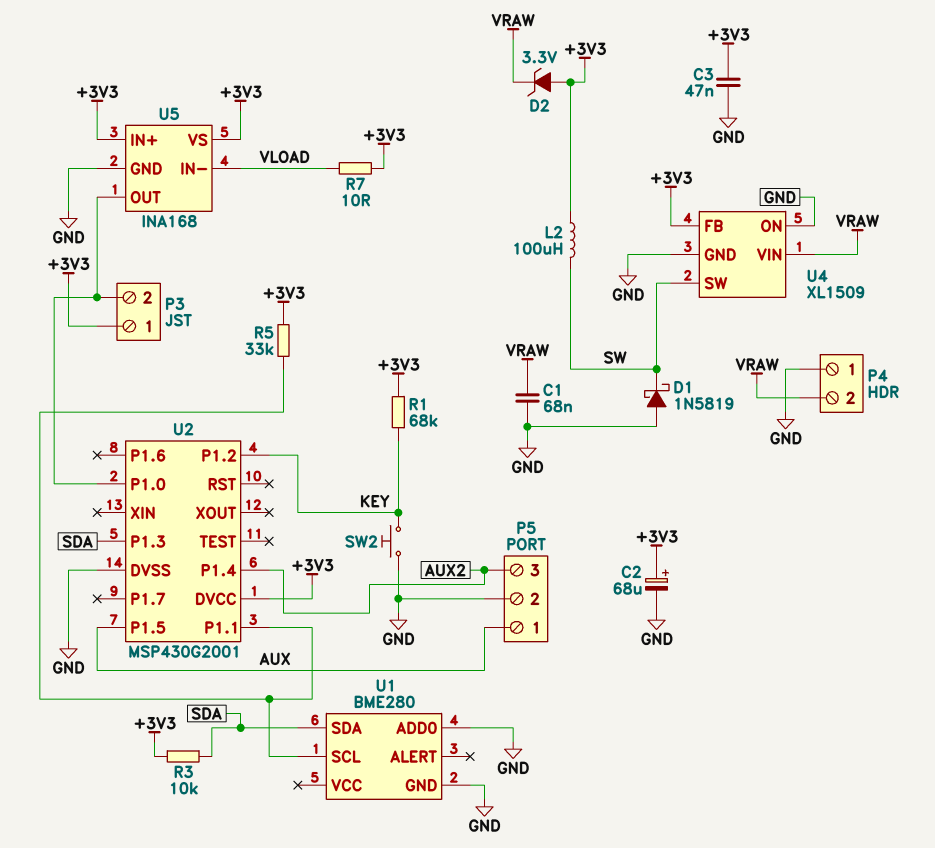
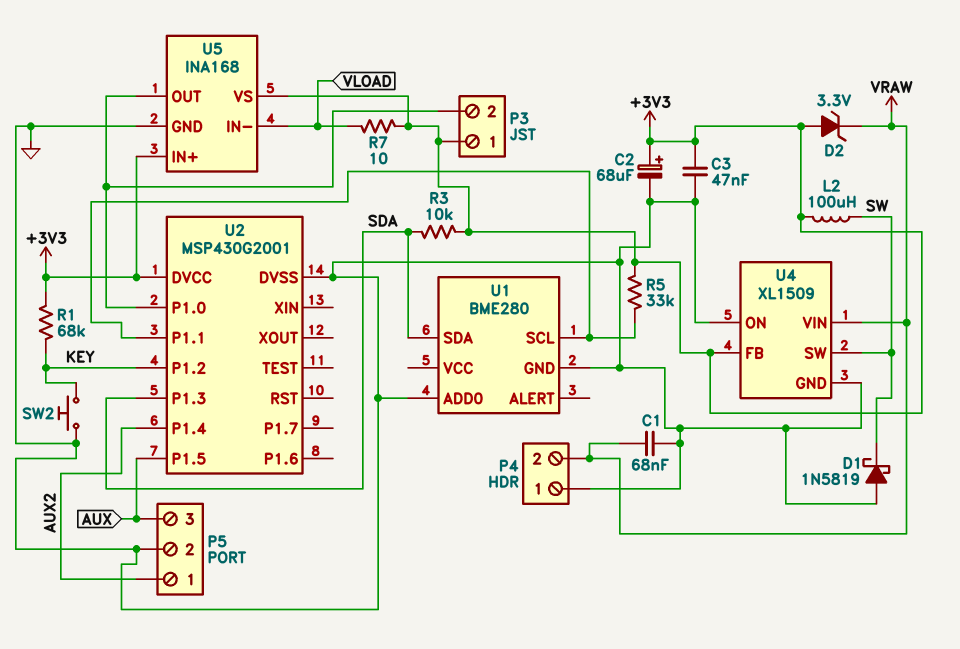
P5 pin 1: AUX -> AUX2
P5 pin 3: AUX2 -> AUX

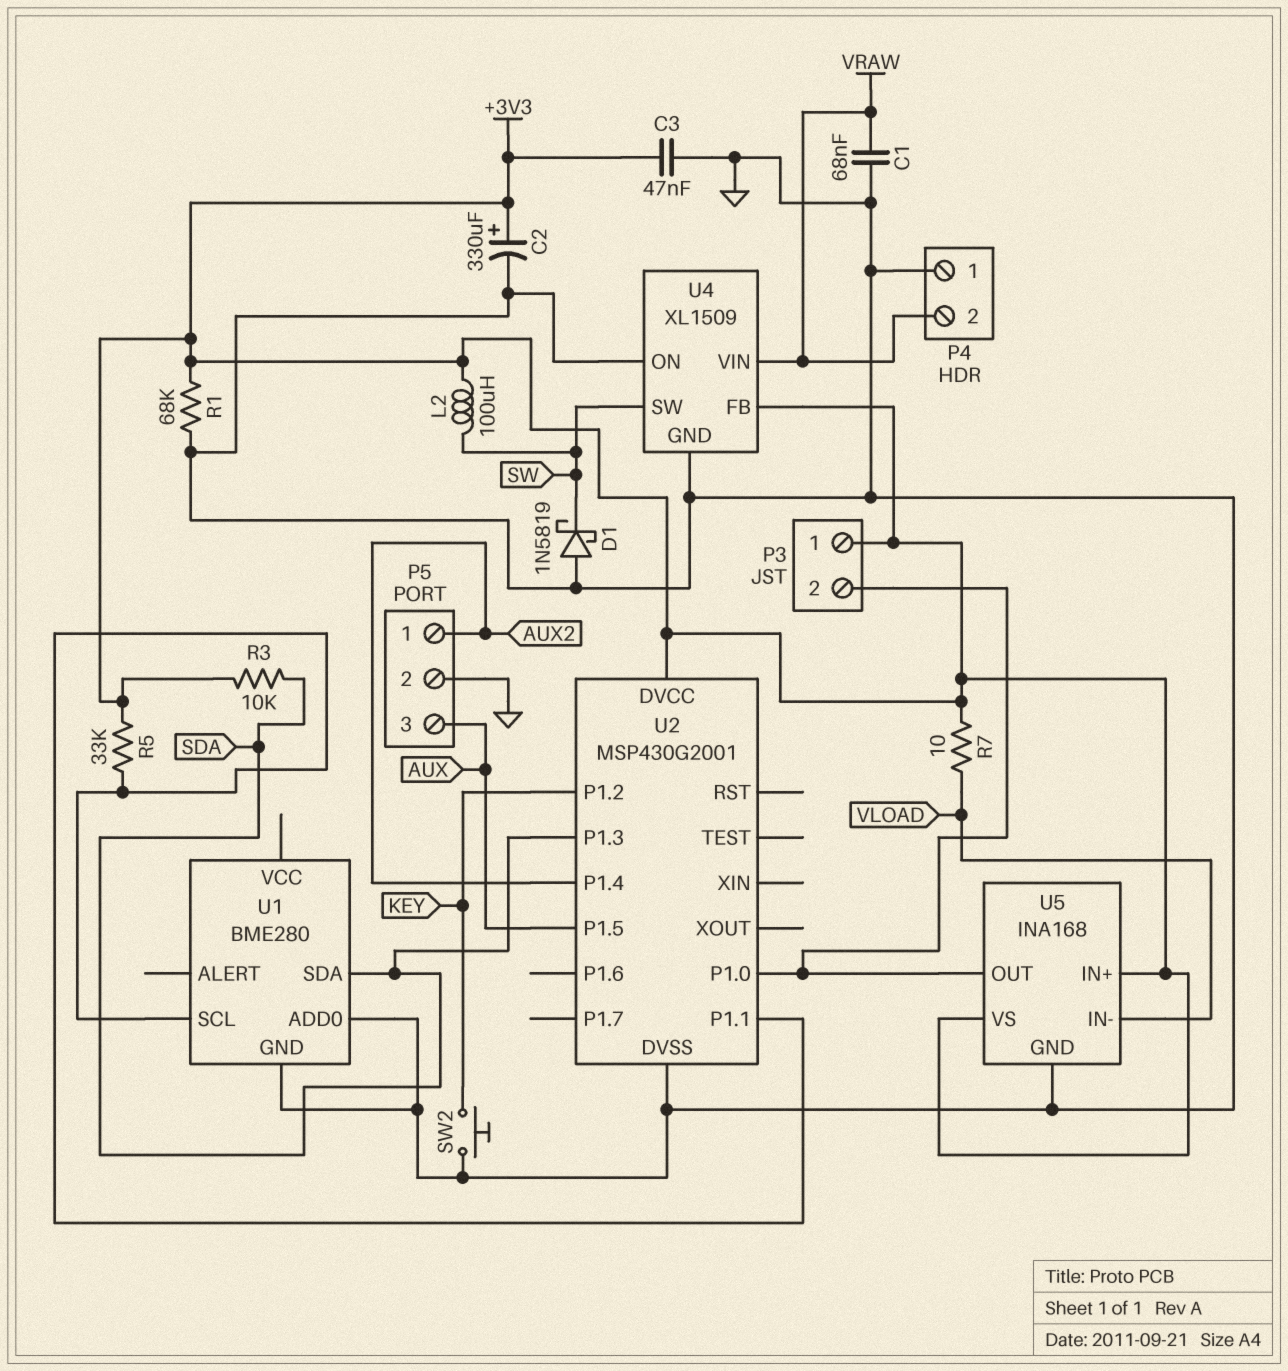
C2: 68uF (plus +3V3, minus GND) -> 330uF (plus +3V3, minus GND)
D2: zener 3.3V (A +3V3, K VRAW) -> none
R1: 68k (+3V3, KEY) -> 68k (+3V3, GND)

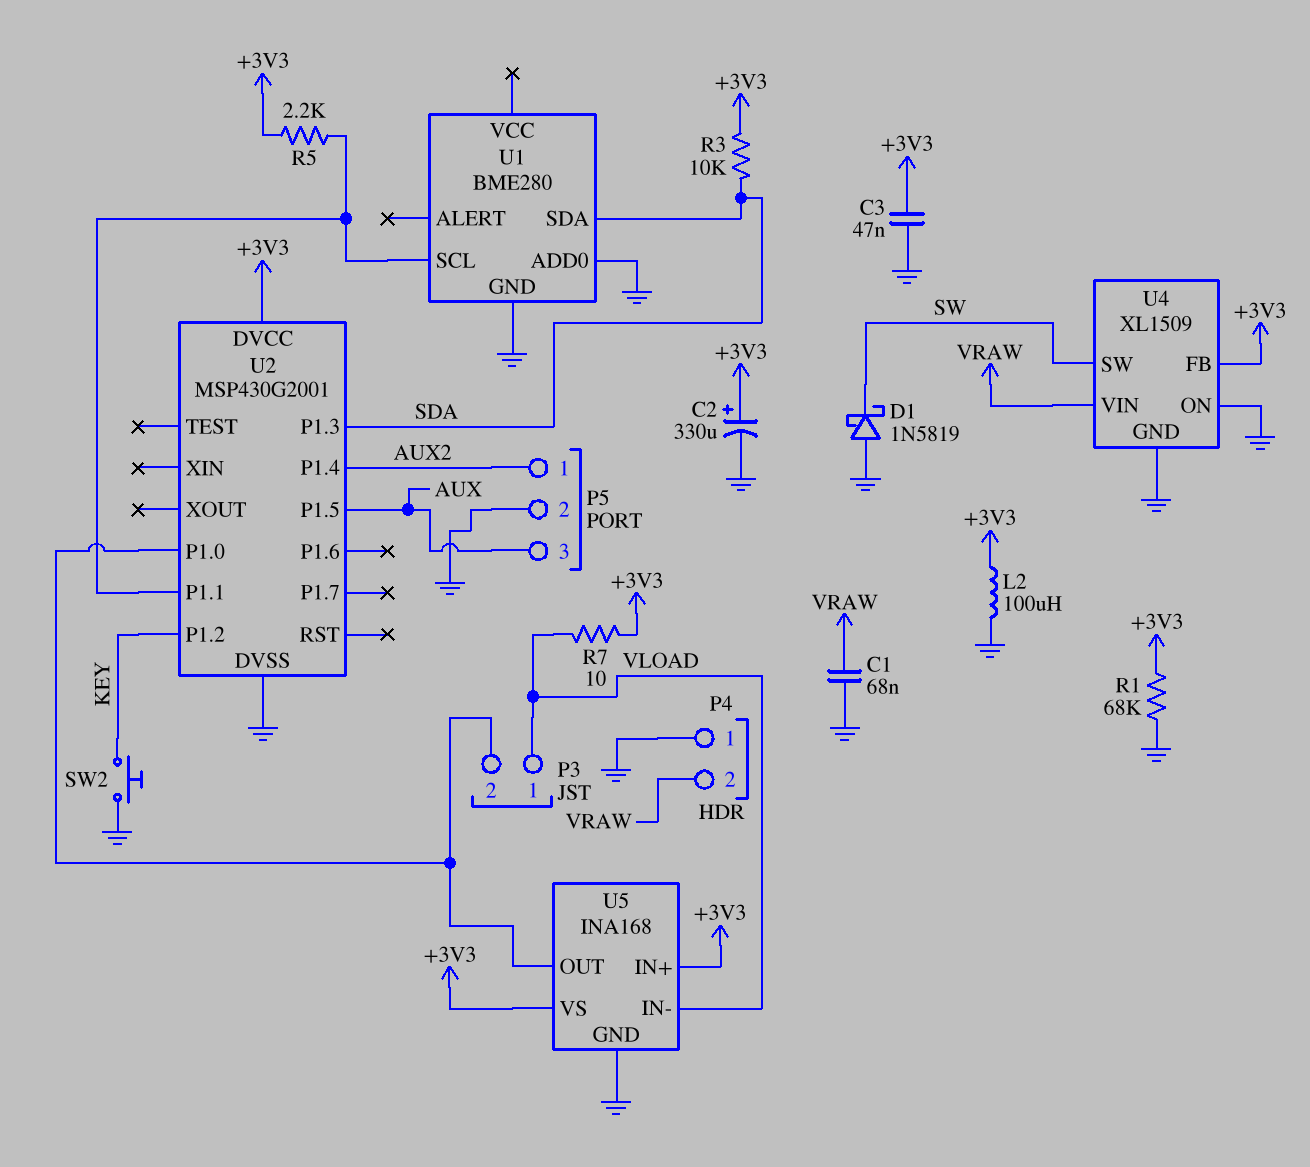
L2: 100uH (+3V3, SW) -> 100uH (+3V3, GND)
P3 pin 1: +3V3 -> VLOAD
R5: 33k (+3V3, U1/SCL) -> 2.2k (+3V3, U1/SCL)

